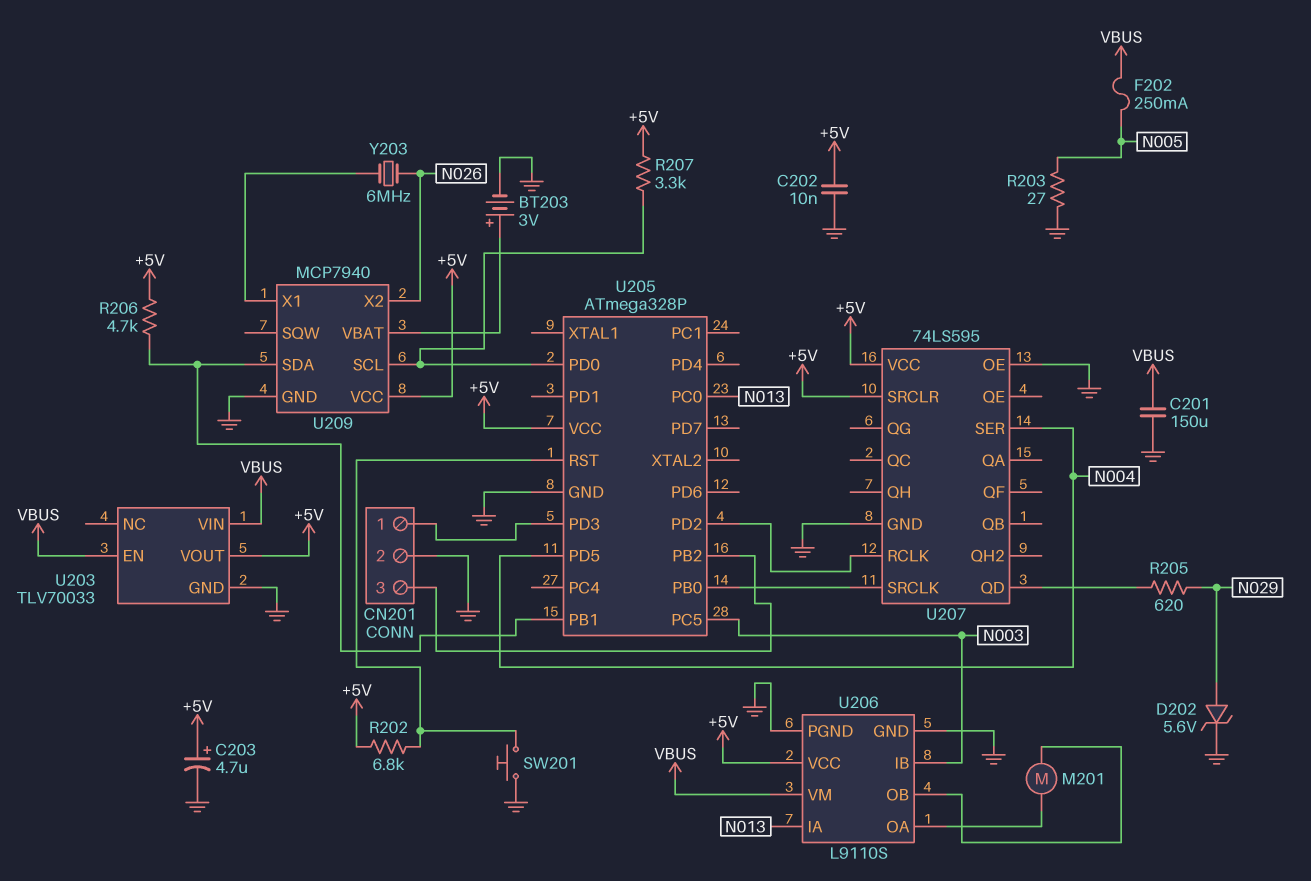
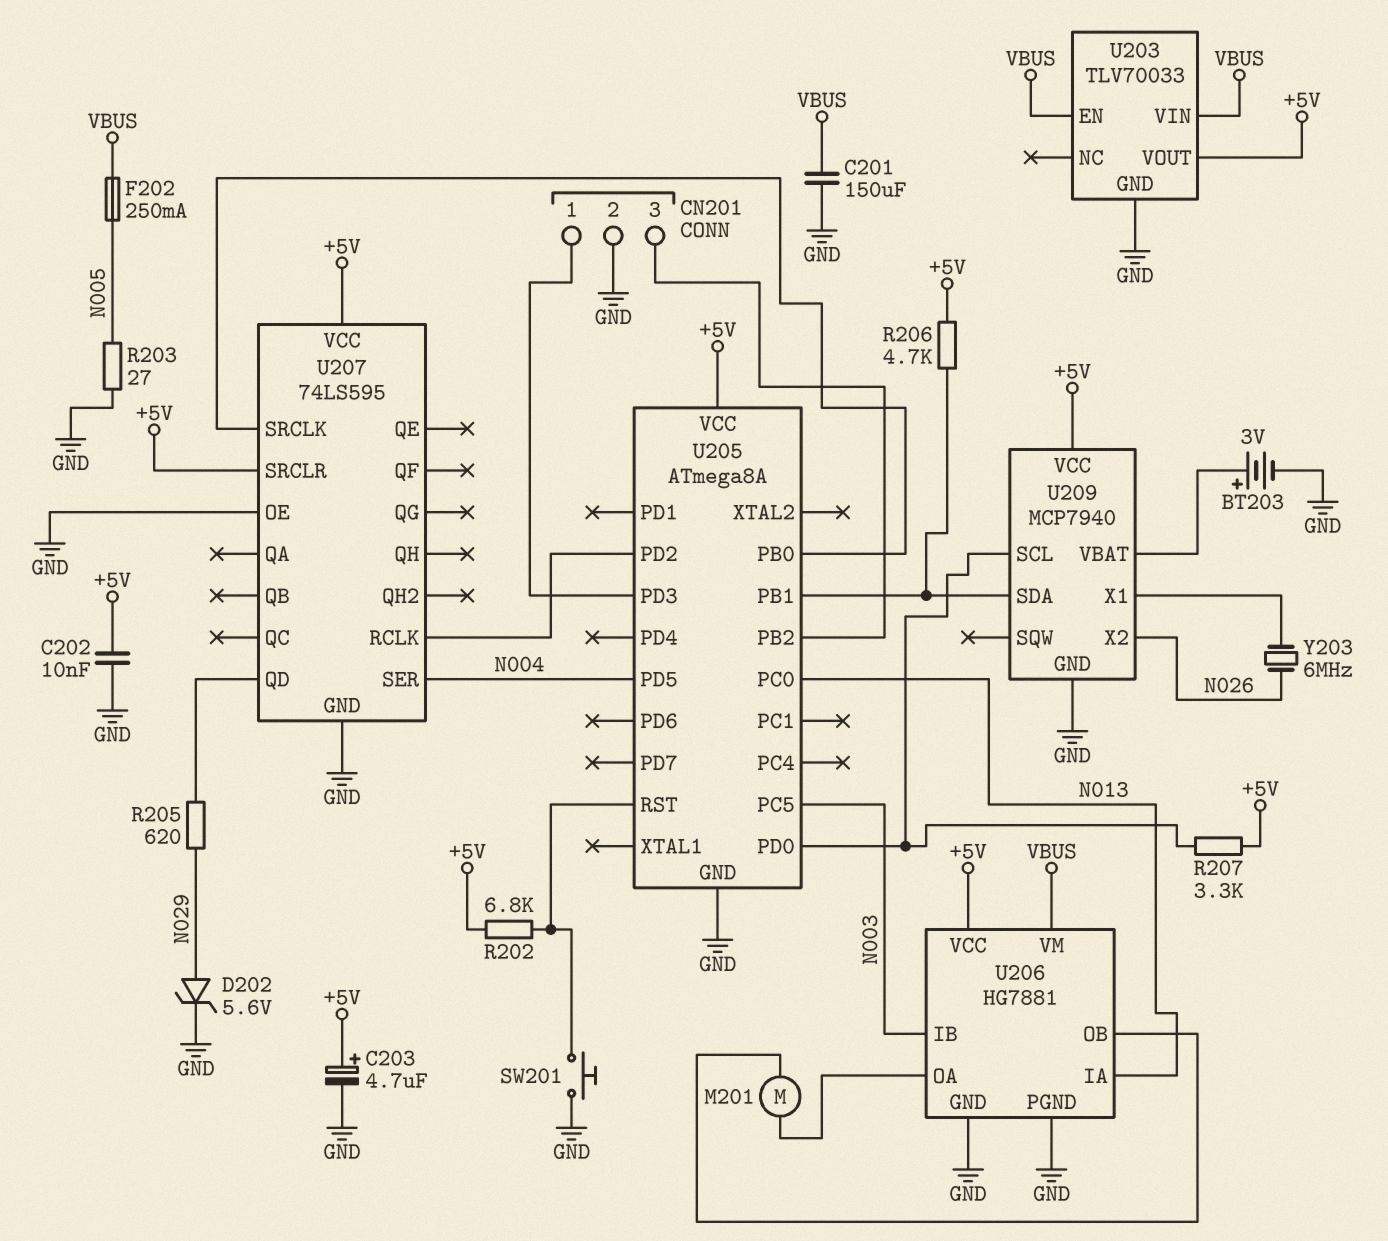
U205: ATmega328P -> ATmega8A
U206: L9110S -> HG7881

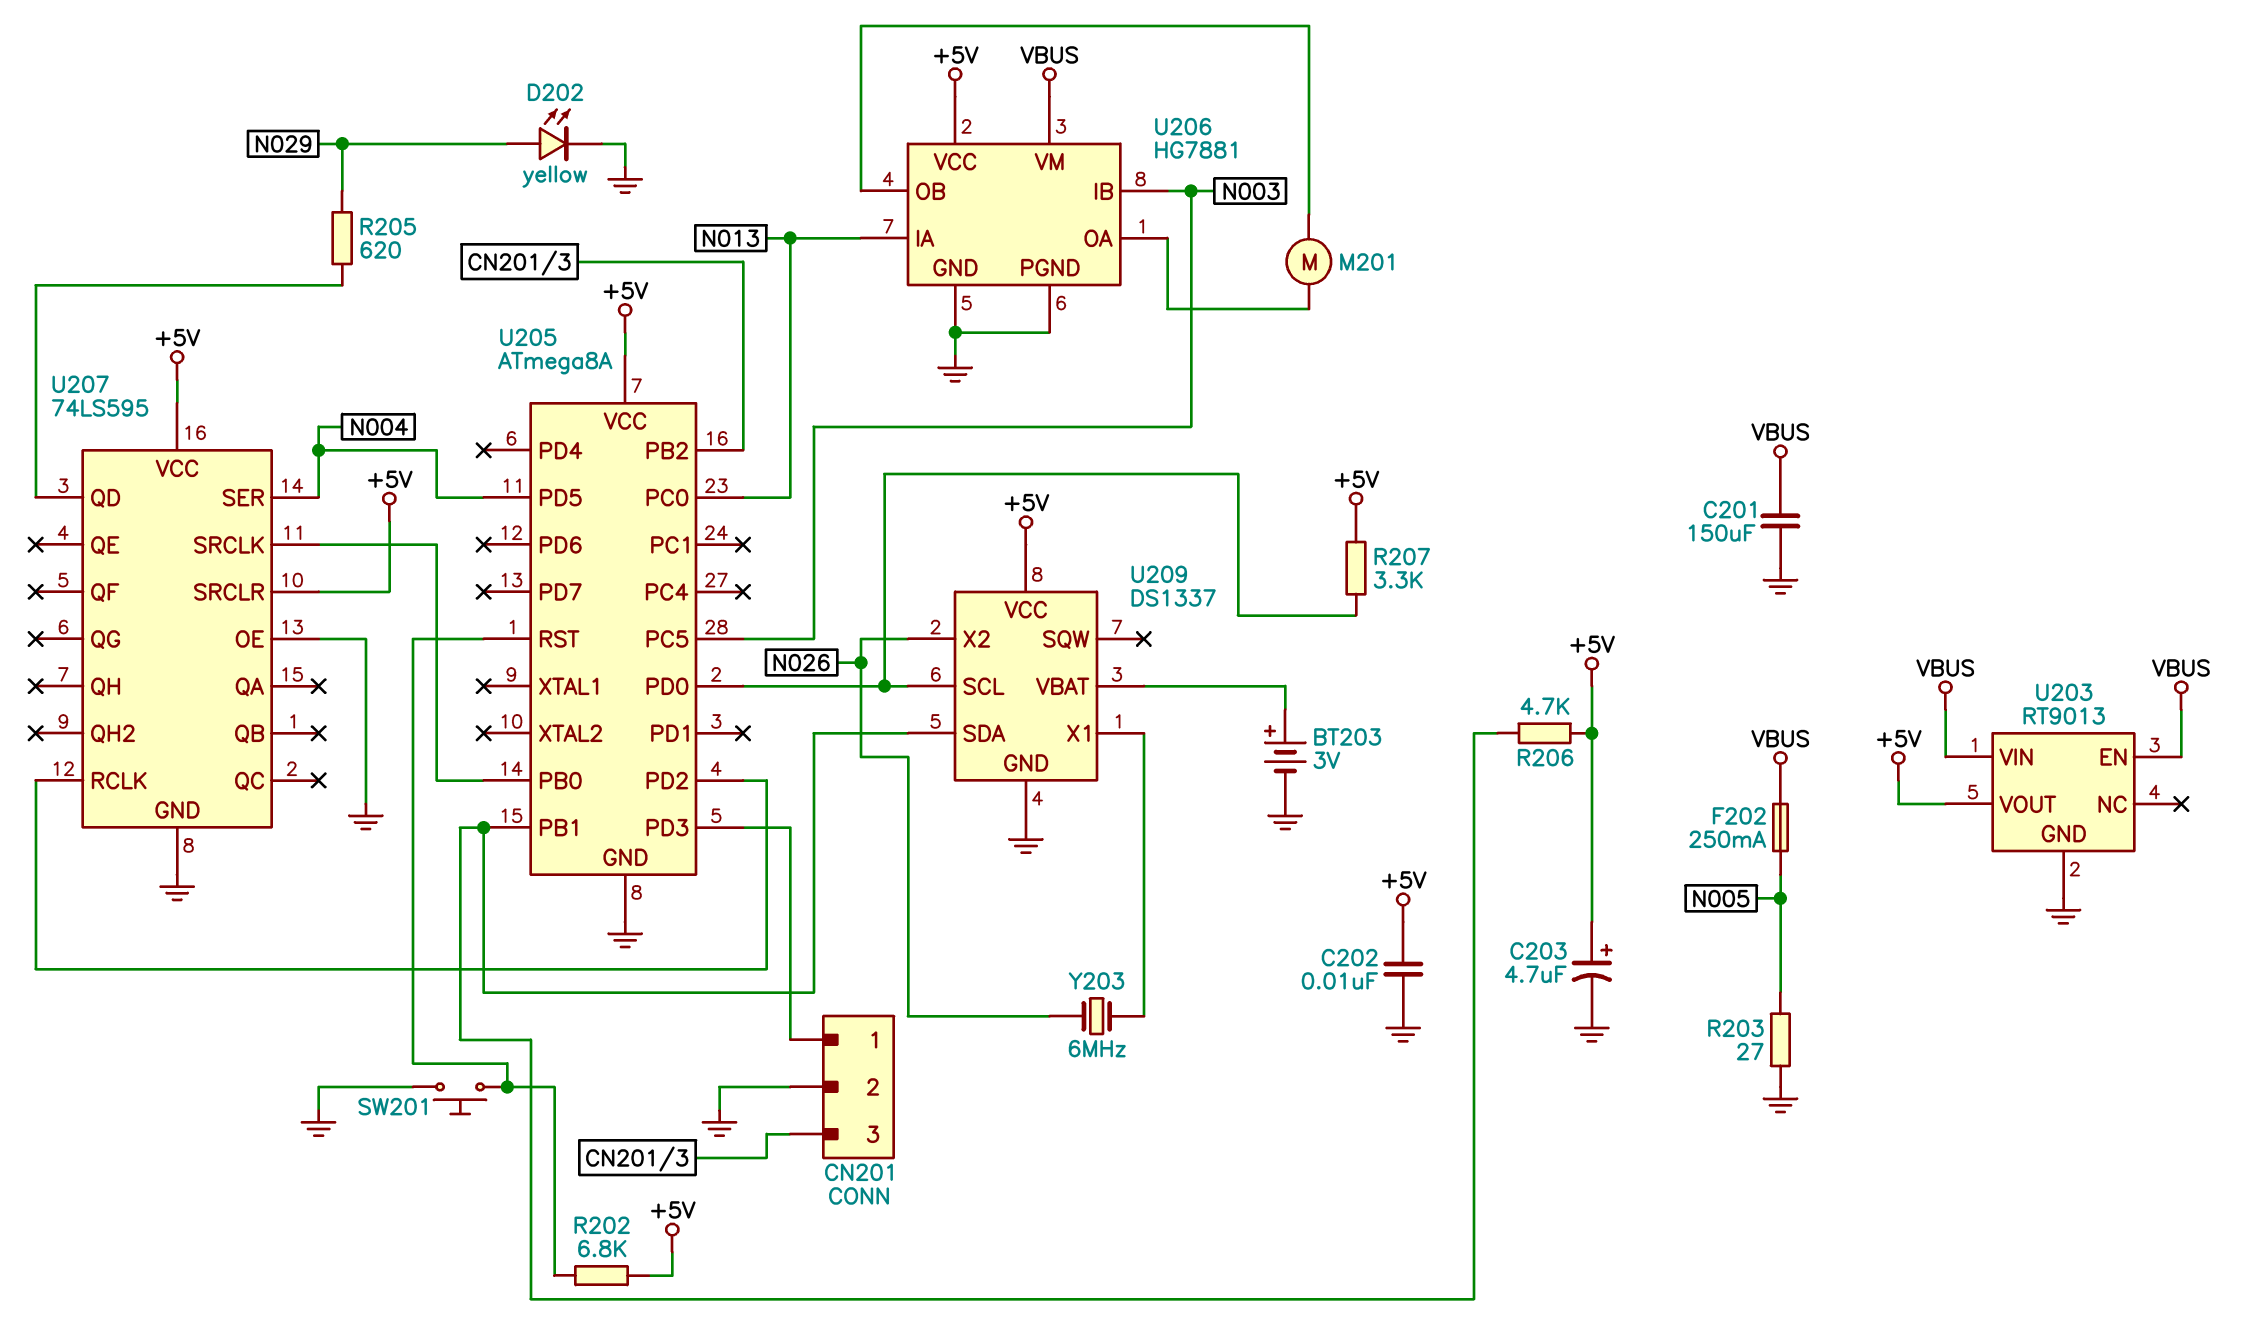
D202: zener 5.6V (A N029, K GND) -> LED yellow (A N029, K GND)
U203: TLV70033 -> RT9013
U209: MCP7940 -> DS1337

